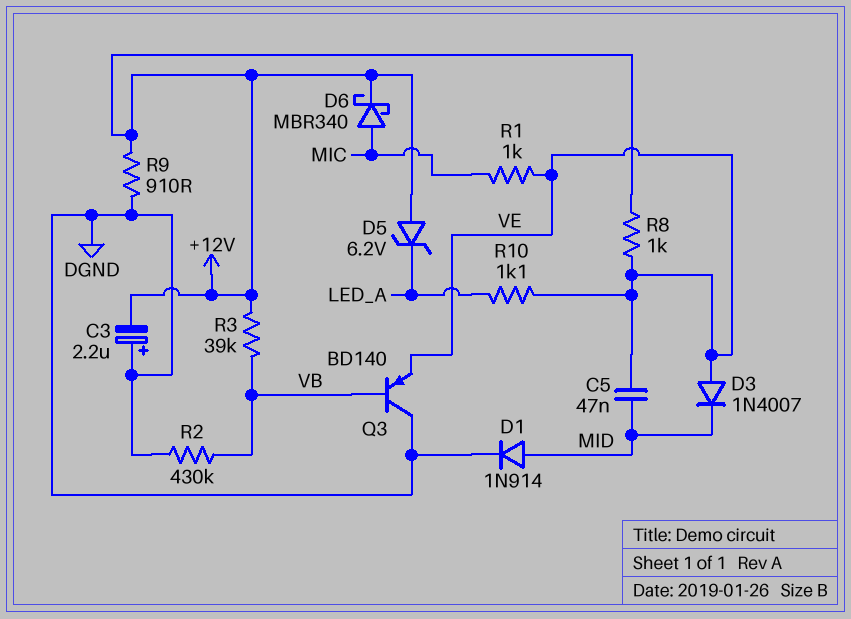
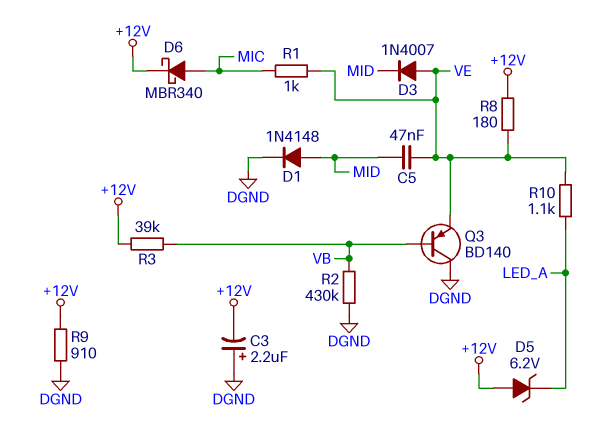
D1: diode 1N914 (A MID, K DGND) -> diode 1N4148 (A MID, K DGND)
R8: 1k (+12V, VE) -> 180 (+12V, VE)

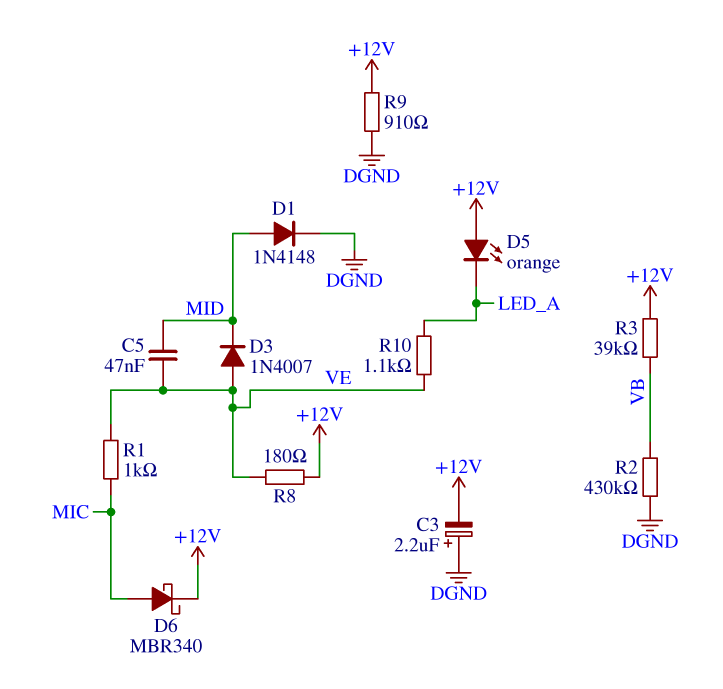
D5: zener 6.2V (A +12V, K LED_A) -> LED orange (A +12V, K LED_A)
Q3: PNP BD140 (B VB, C DGND, E VE) -> none

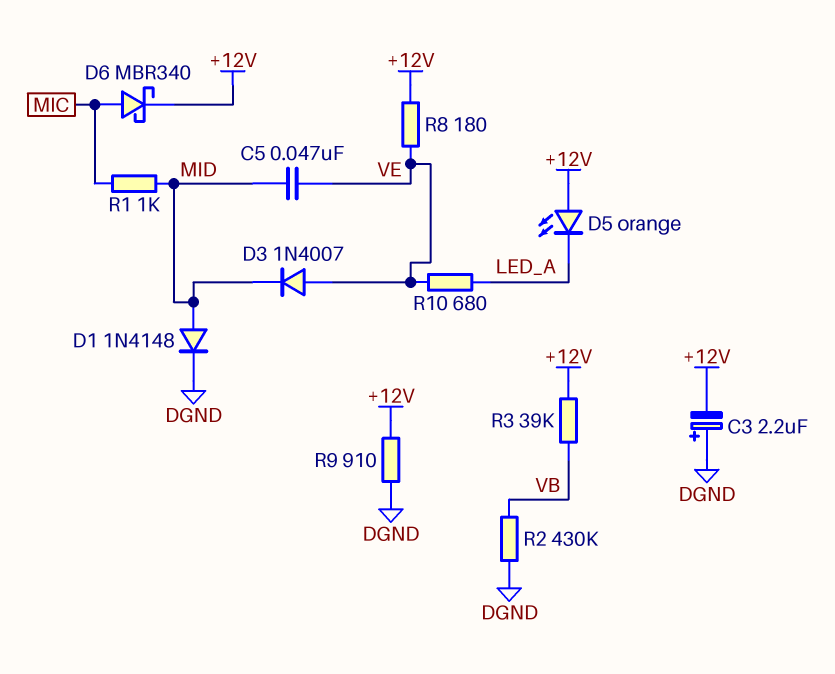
R1: 1k (MIC, VE) -> 1k (MIC, MID)
R10: 1.1k (LED_A, VE) -> 680 (LED_A, VE)

